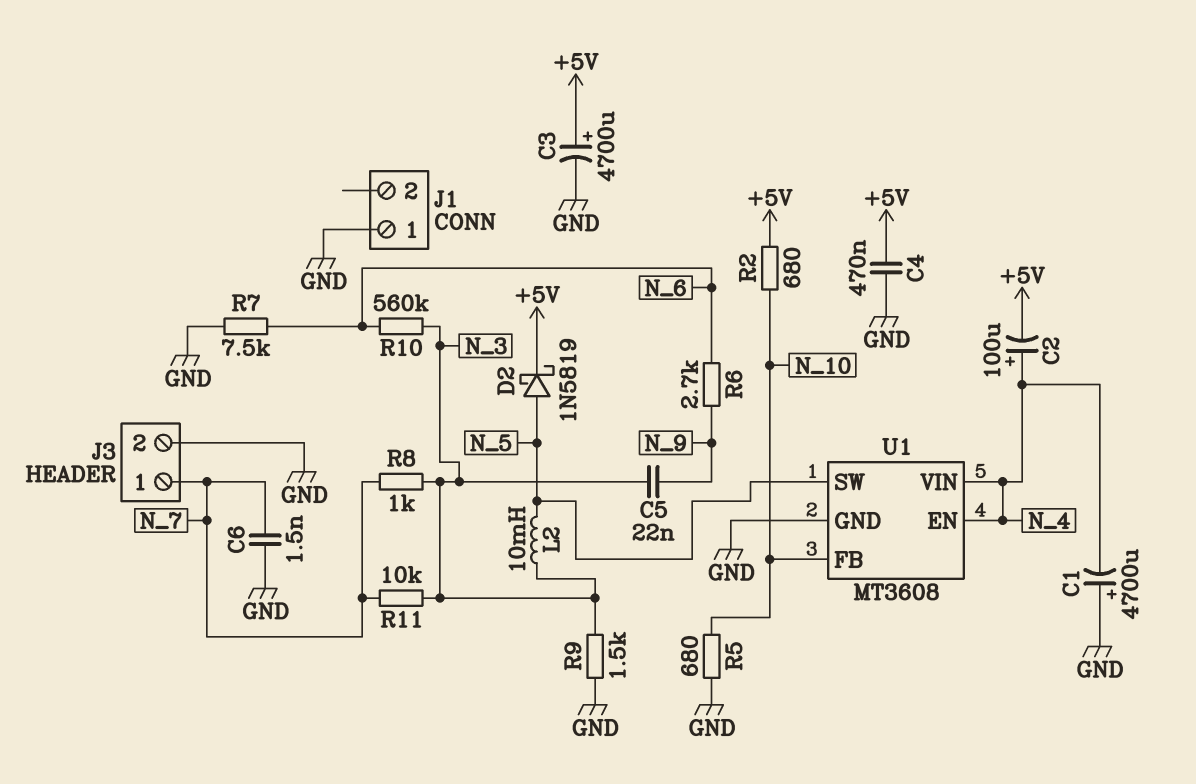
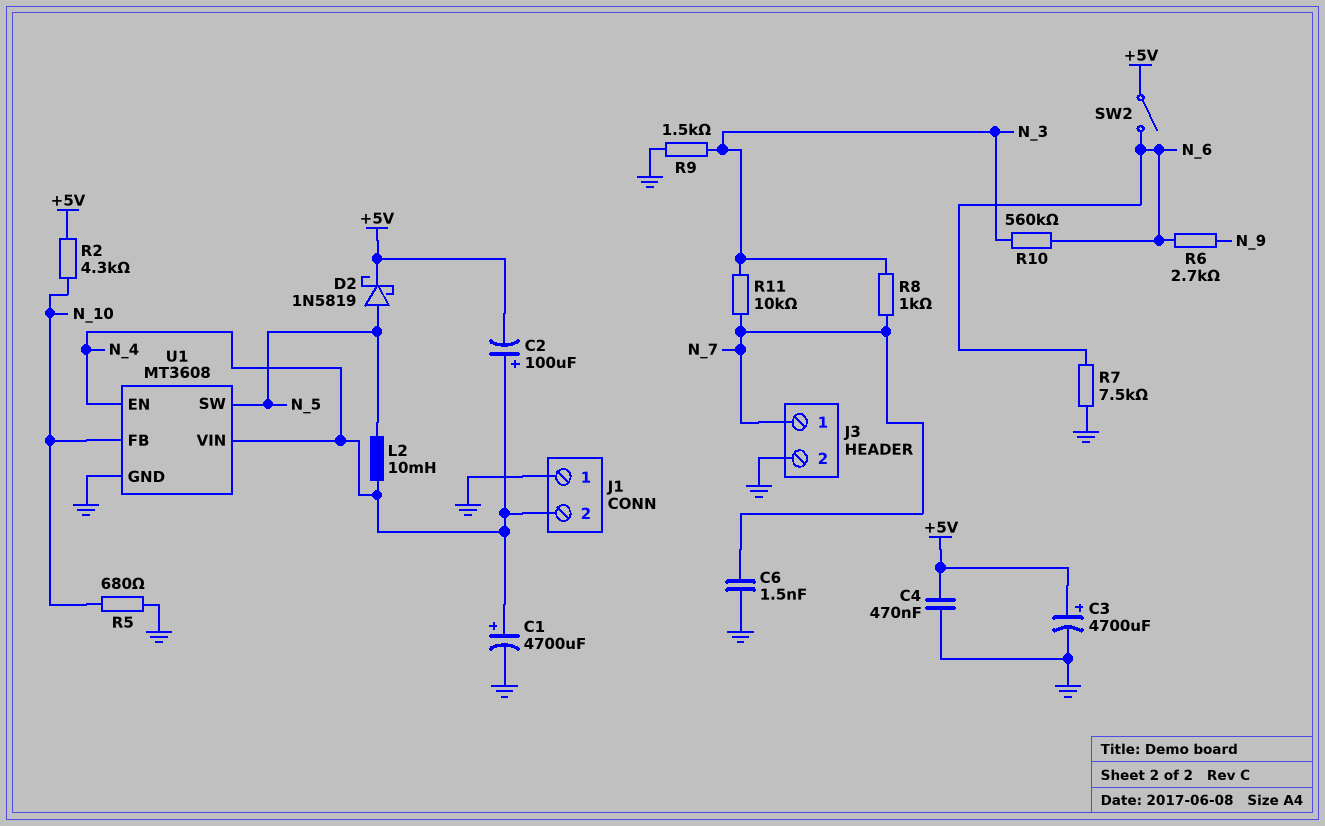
C1: 4700uF (plus GND, minus N_4) -> 4700uF (plus N_4, minus GND)
C5: 22nF (N_3, N_9) -> none
J1 pin 2: none -> N_4
L2: 10mH (N_3, N_5) -> 10mH (N_4, N_5)
R2: 680 (+5V, N_10) -> 4.3k (+5V, N_10)
SW2: none -> switch (+5V, N_6)

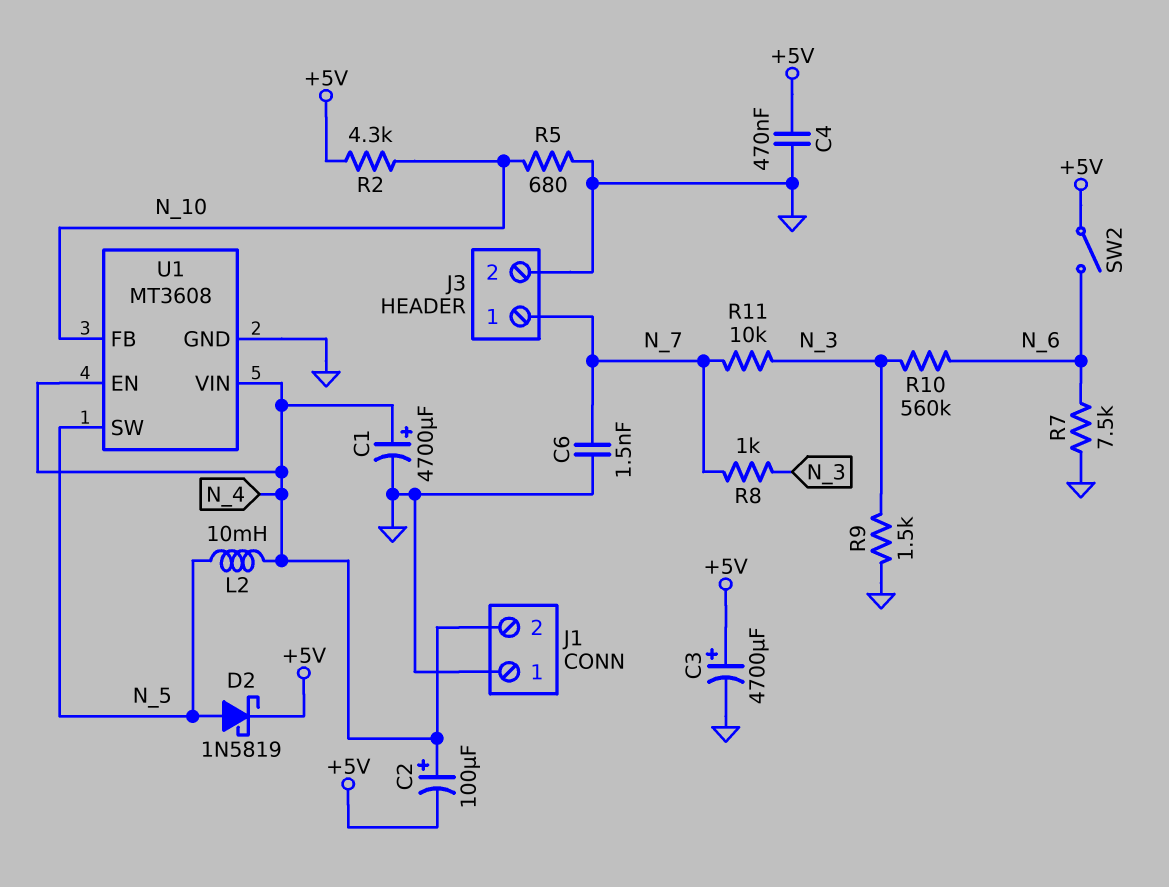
R6: 2.7k (N_6, N_9) -> none

